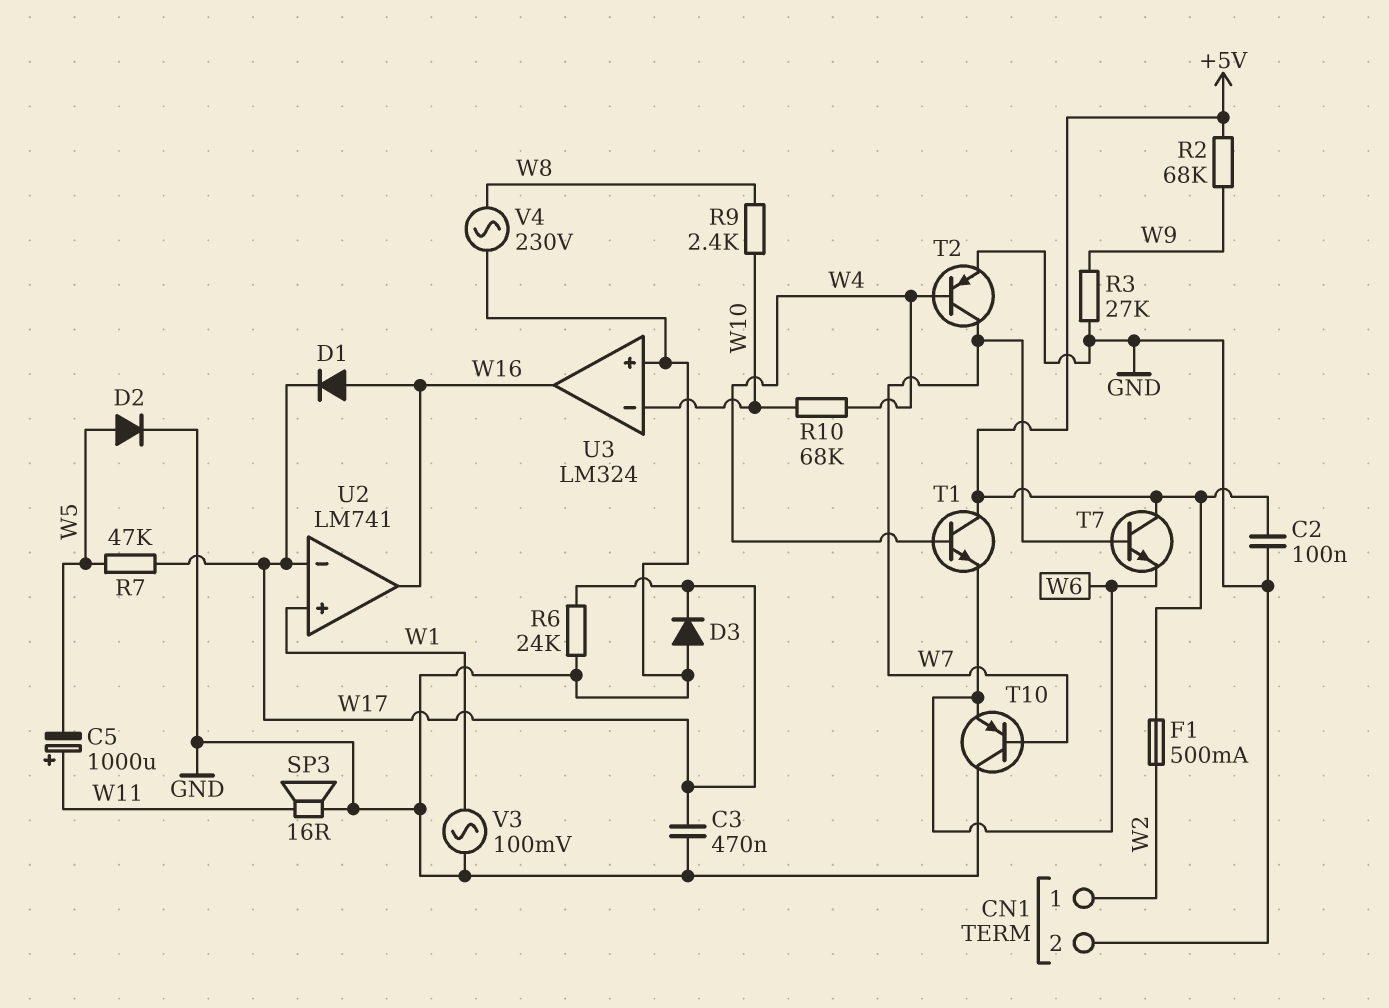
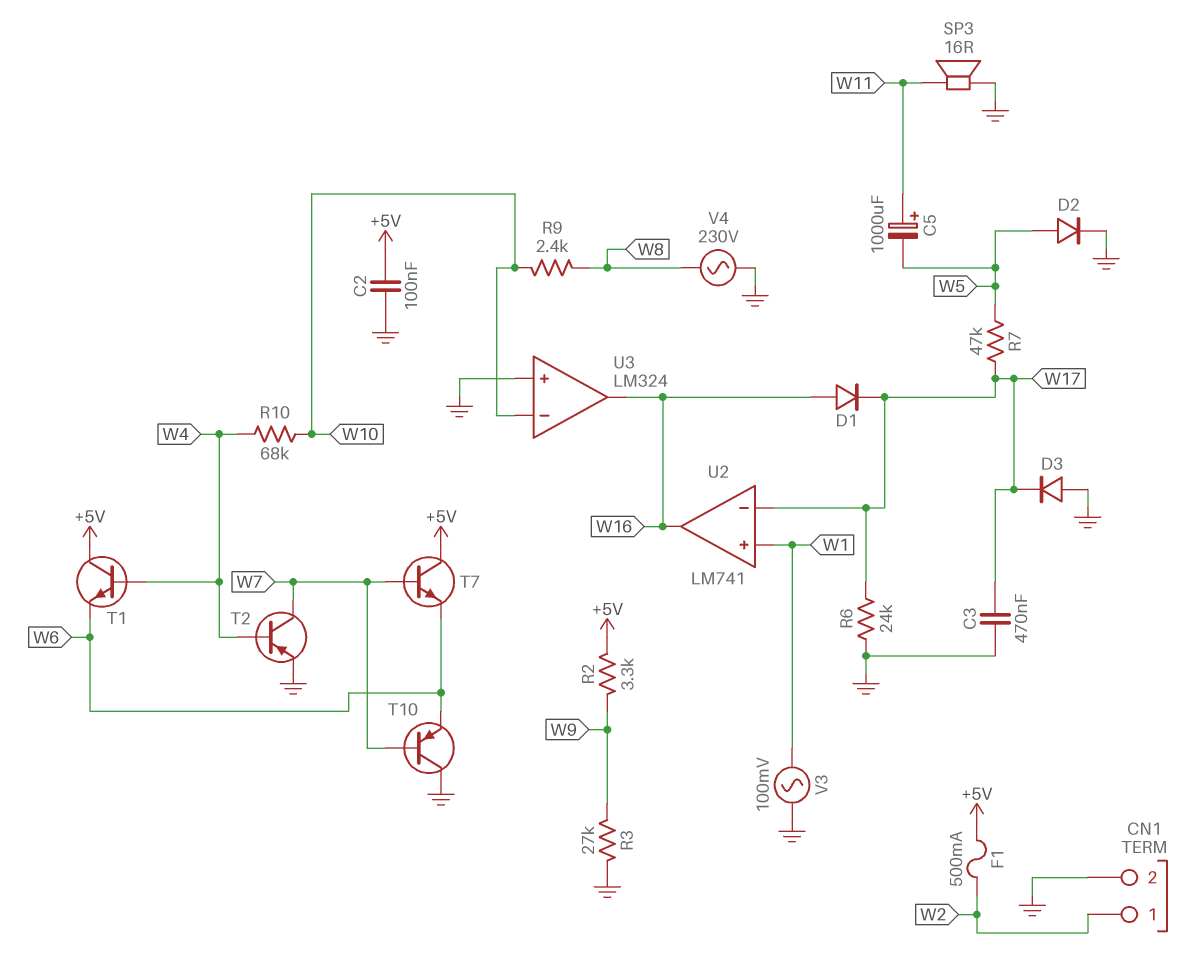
R2: 68k (+5V, W9) -> 3.3k (+5V, W9)

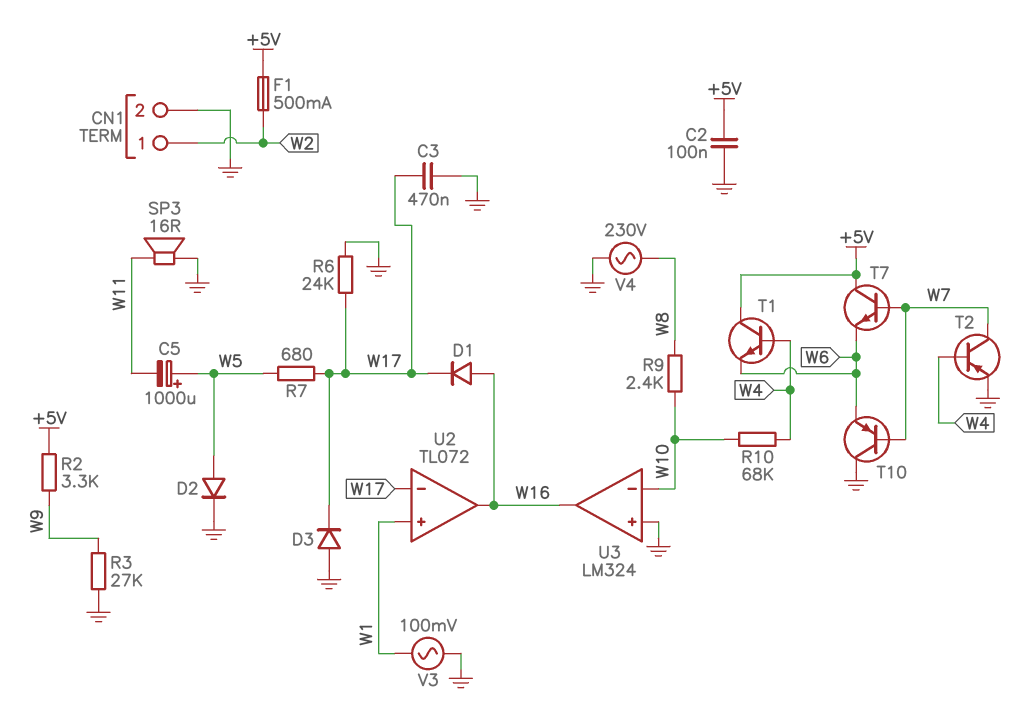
C5: 1000uF (plus W11, minus W5) -> 1000uF (plus W5, minus W11)
R7: 47k (W5, W17) -> 680 (W5, W17)
U2: LM741 -> TL072

